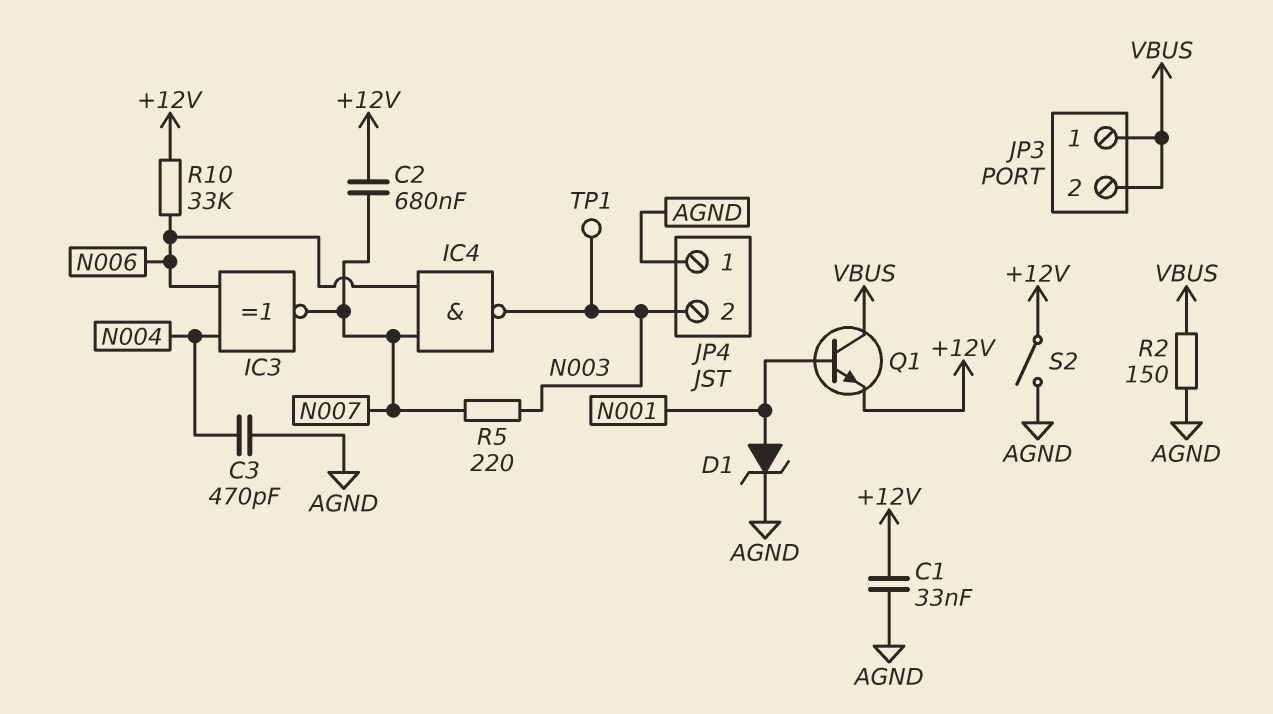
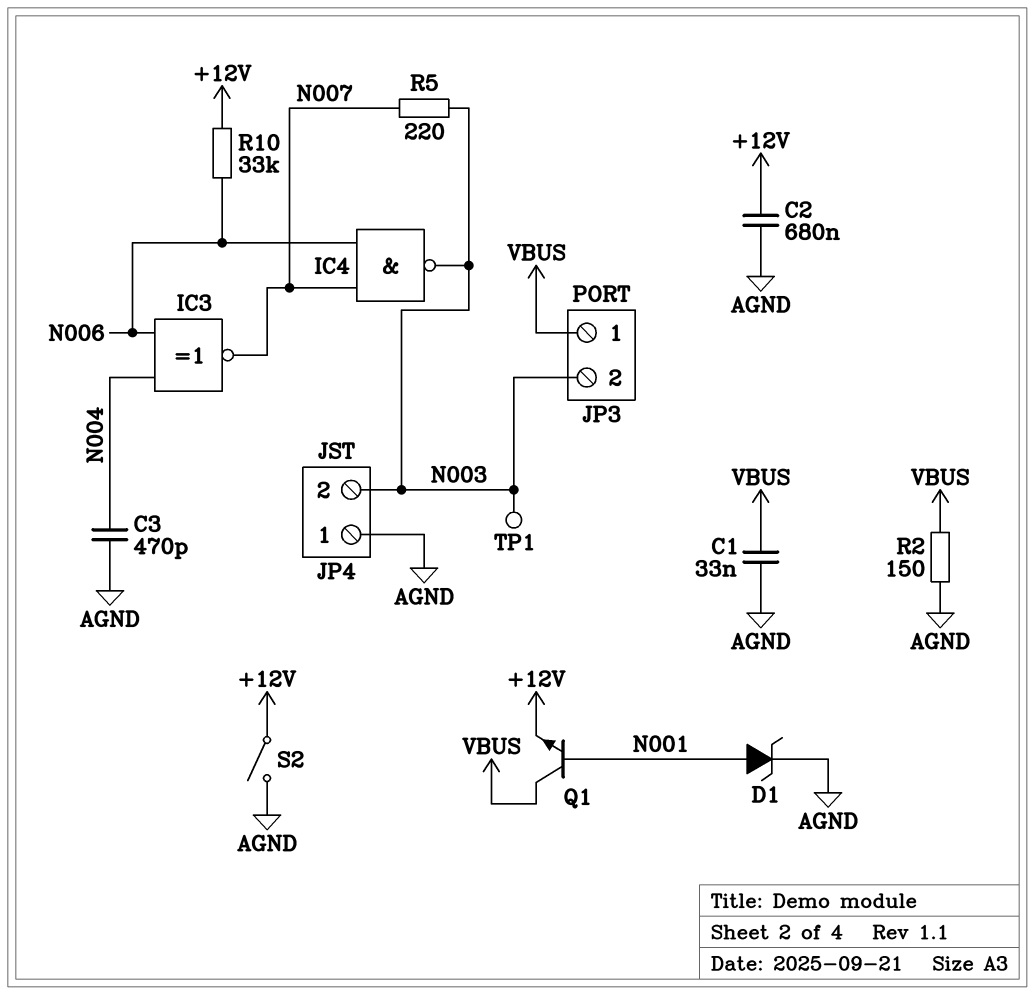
C1: 33nF (+12V, AGND) -> 33nF (AGND, VBUS)
C2: 680nF (+12V, N007) -> 680nF (+12V, AGND)
JP3 pin 2: VBUS -> N003

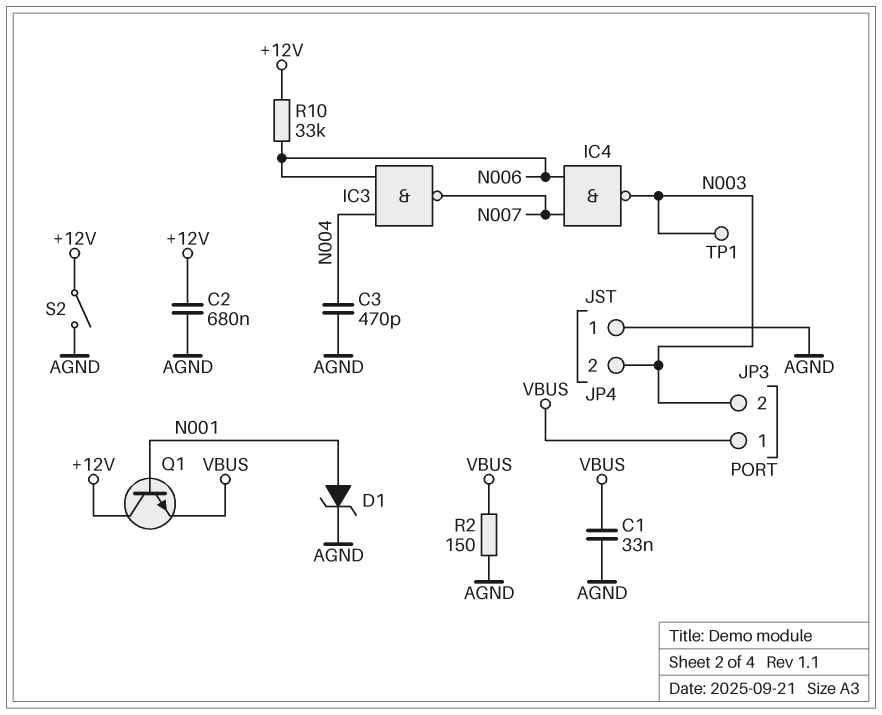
IC3: XNOR (in N004, in N006, out N007) -> NAND (in N004, in N006, out N007)
Q1: NPN (B N001, C VBUS, E +12V) -> NPN (B N001, C +12V, E VBUS)
R5: 220 (N003, N007) -> none

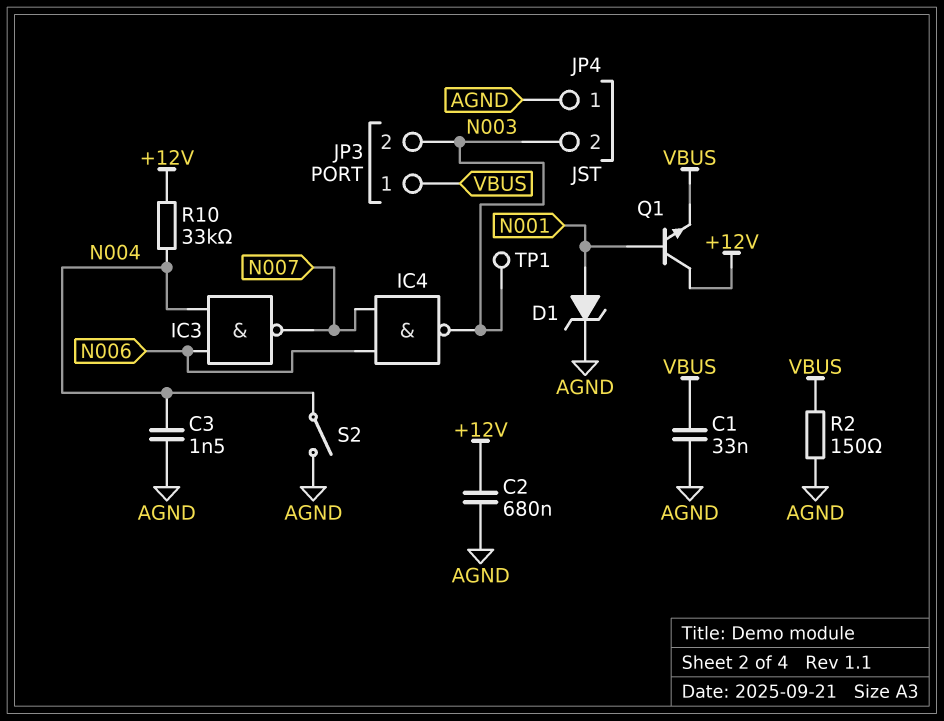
C3: 470pF (AGND, N004) -> 1.5nF (AGND, N004)
R10: 33k (+12V, N006) -> 33k (+12V, N004)
S2: switch (+12V, AGND) -> switch (AGND, N004)

